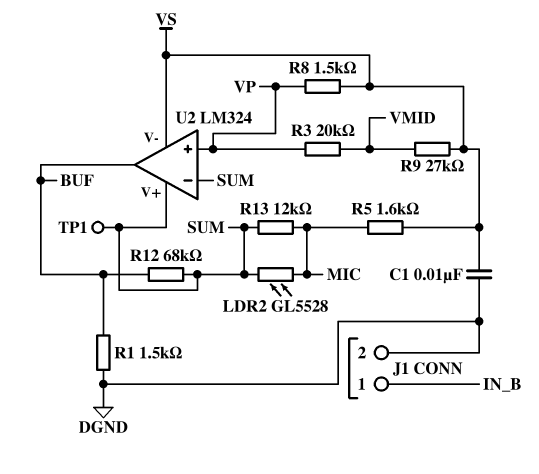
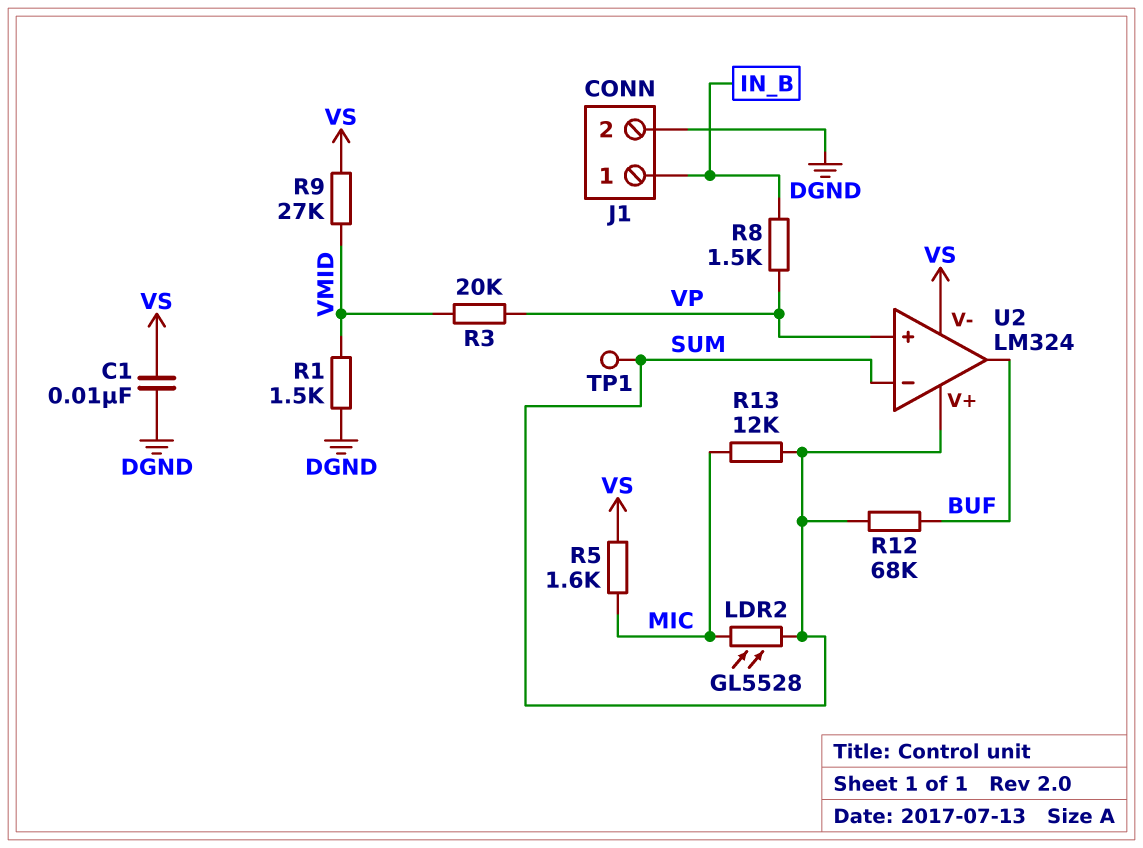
R1: 1.5k (BUF, DGND) -> 1.5k (DGND, VMID)
R8: 1.5k (VP, VS) -> 1.5k (IN_B, VP)

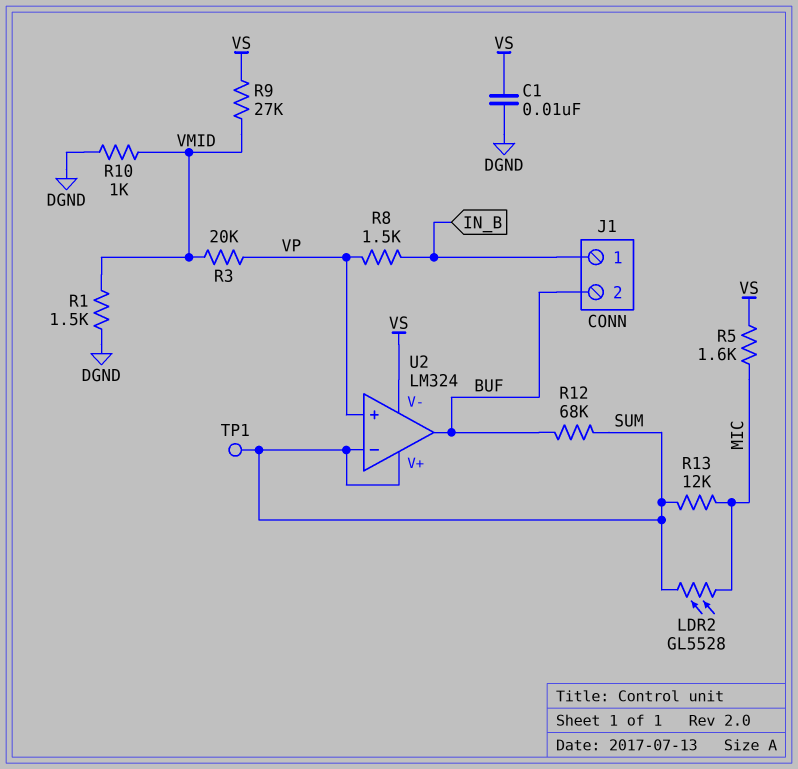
J1 pin 2: DGND -> BUF
R10: none -> 1k (DGND, VMID)

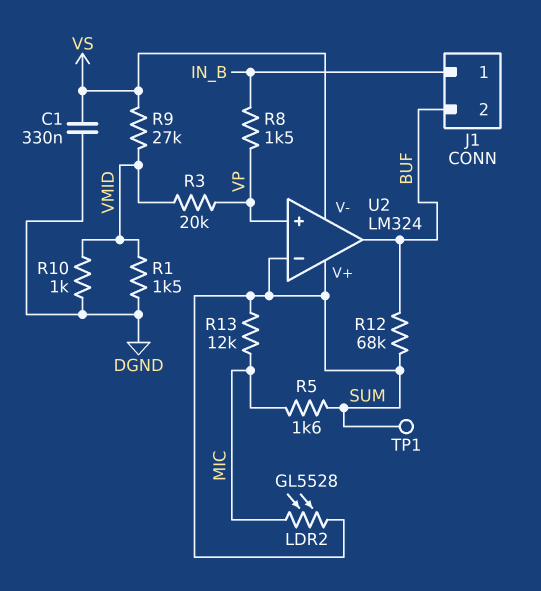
C1: 10nF (DGND, VS) -> 330nF (DGND, VS)
R5: 1.6k (MIC, VS) -> 1.6k (MIC, SUM)

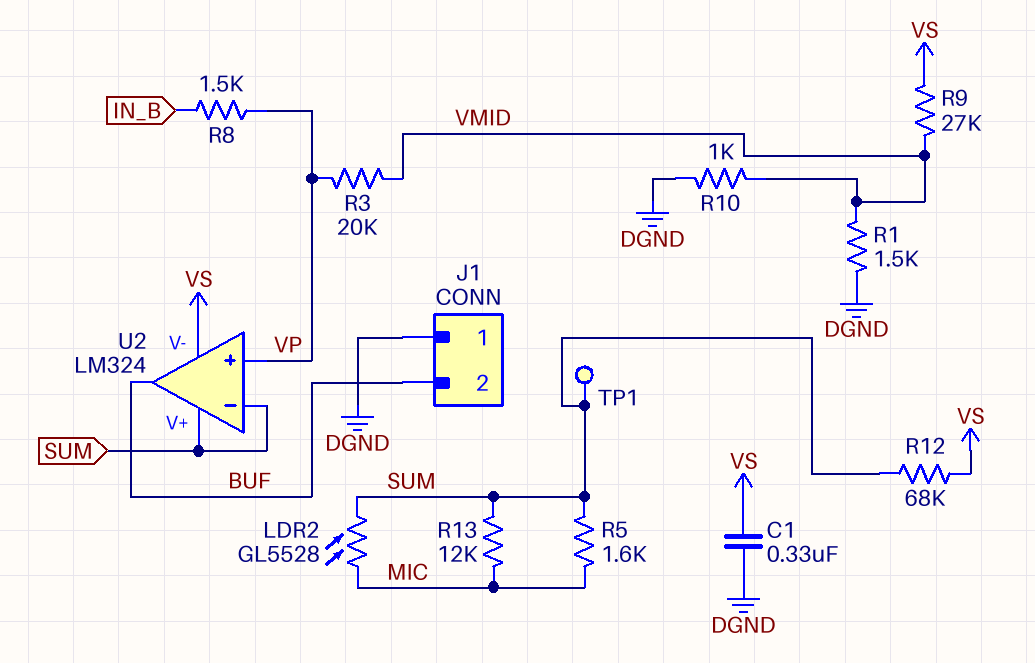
J1 pin 1: IN_B -> DGND
R12: 68k (BUF, SUM) -> 68k (SUM, VS)

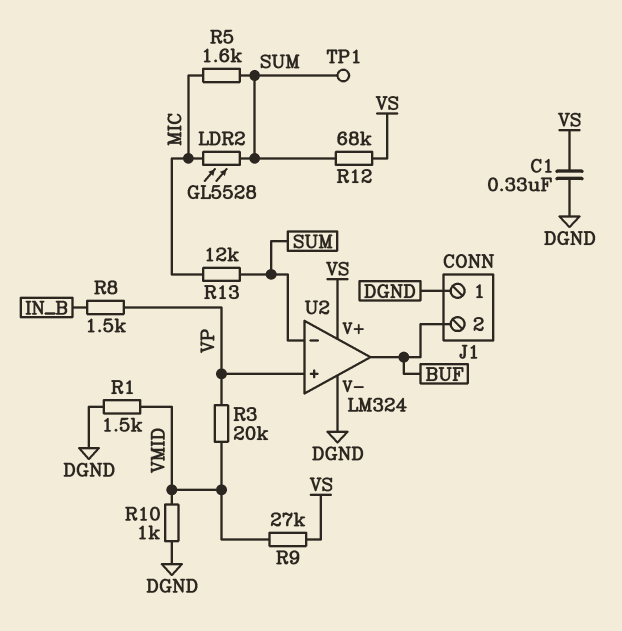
U2 pin V+: SUM -> VS
U2 pin V-: VS -> DGND

